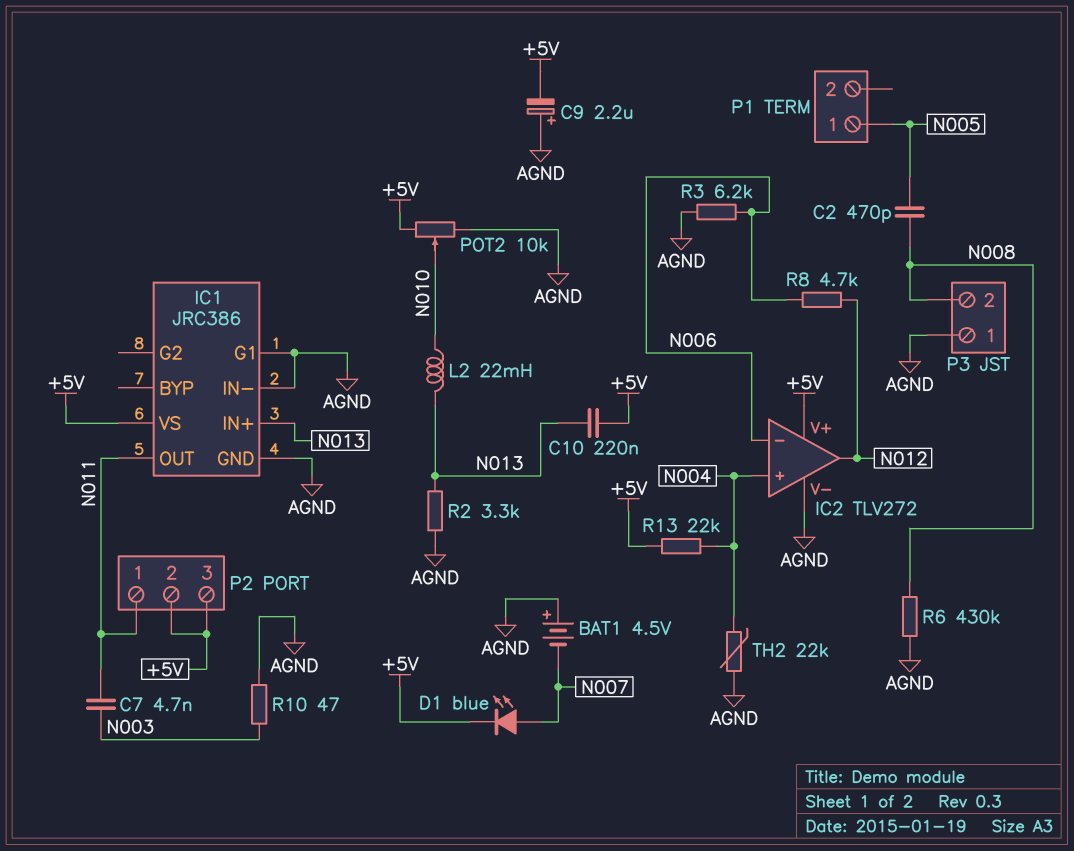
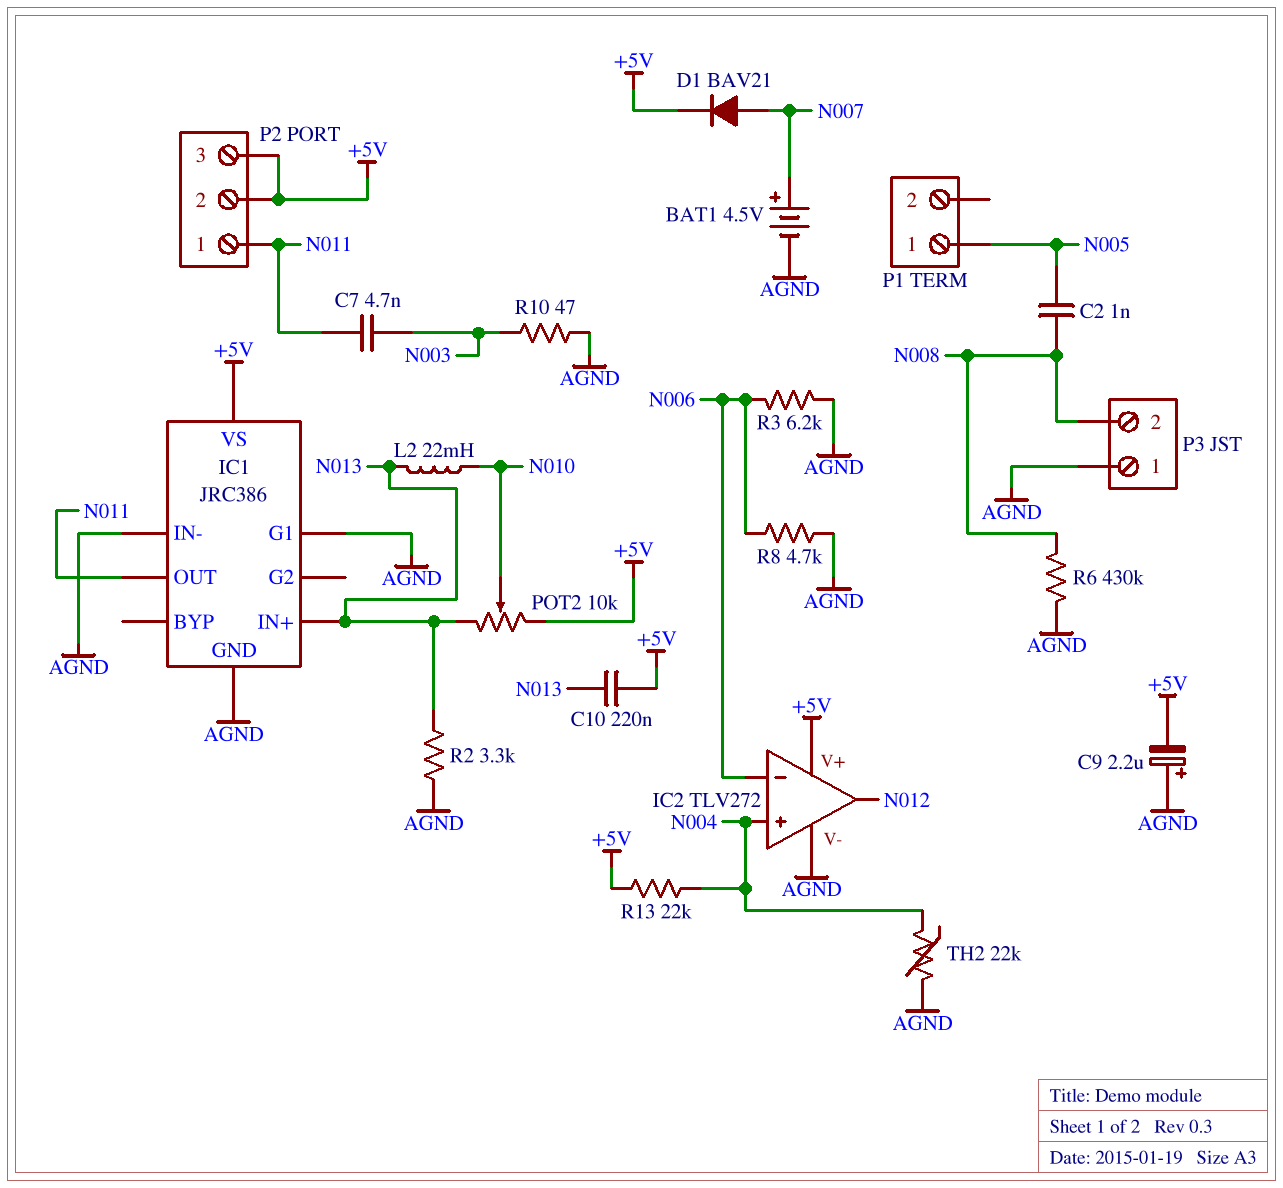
BAT1: 4.5V (plus AGND, minus N007) -> 4.5V (plus N007, minus AGND)
C2: 470pF (N005, N008) -> 1nF (N005, N008)
D1: LED blue (A N007, K +5V) -> diode BAV21 (A N007, K +5V)
POT2: 10k (+5V, AGND, wiper N010) -> 10k (+5V, N013, wiper N010)
R8: 4.7k (N006, N012) -> 4.7k (AGND, N006)

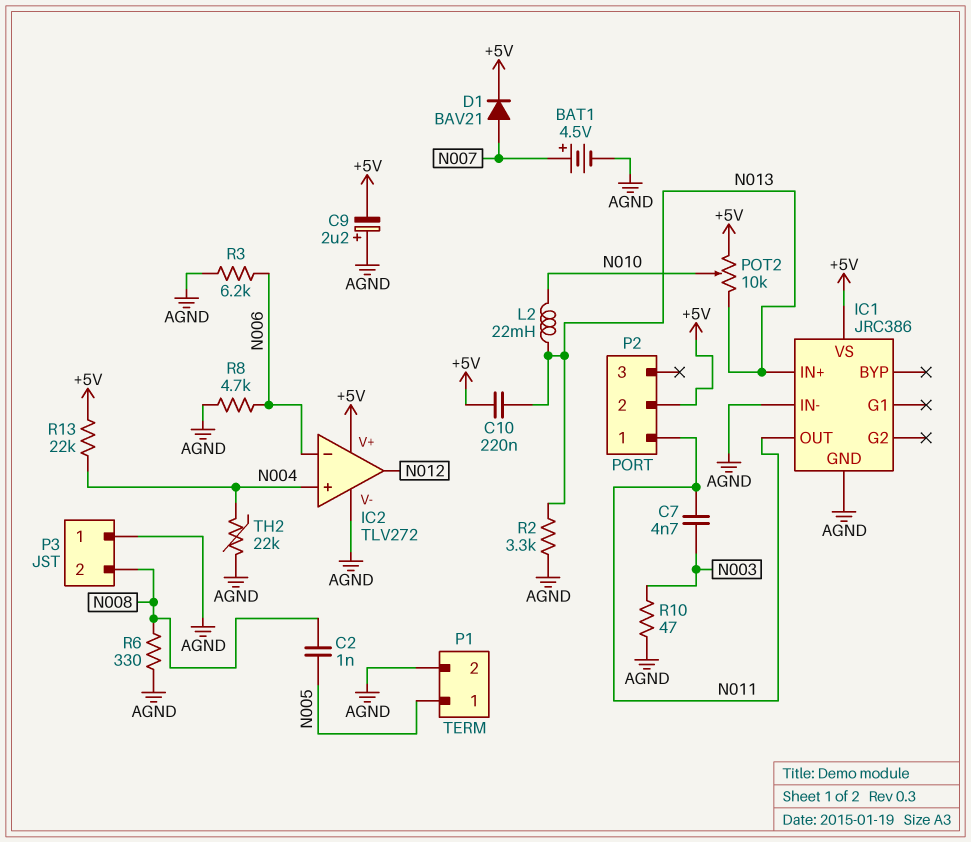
IC1 pin G1: AGND -> none
P1 pin 2: none -> AGND
P2 pin 3: +5V -> none
R6: 430k (AGND, N008) -> 330 (AGND, N008)

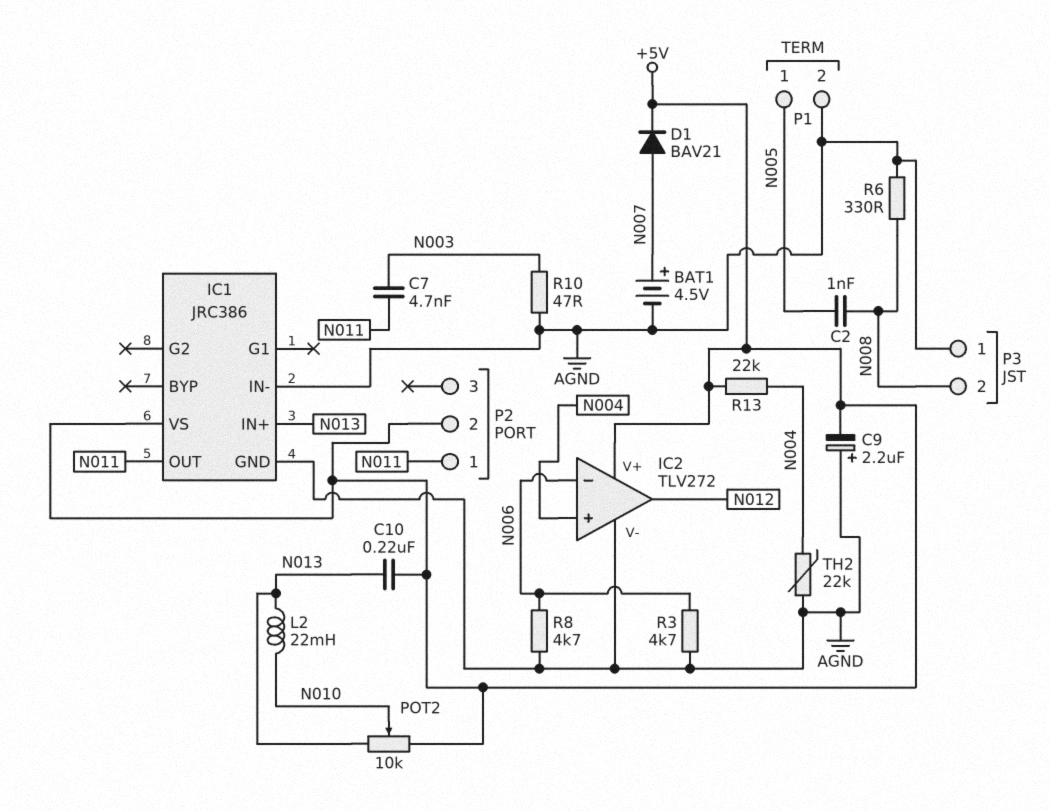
R2: 3.3k (AGND, N013) -> none
R3: 6.2k (AGND, N006) -> 4.7k (AGND, N006)

